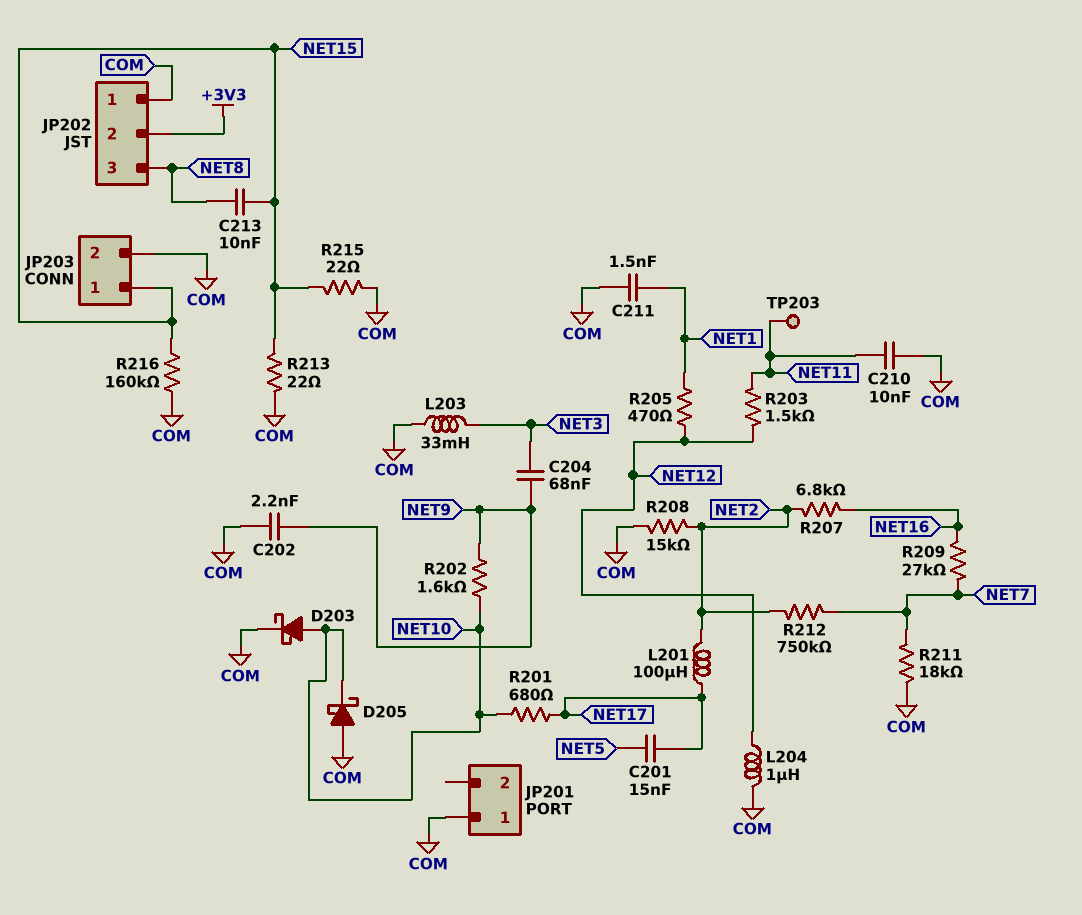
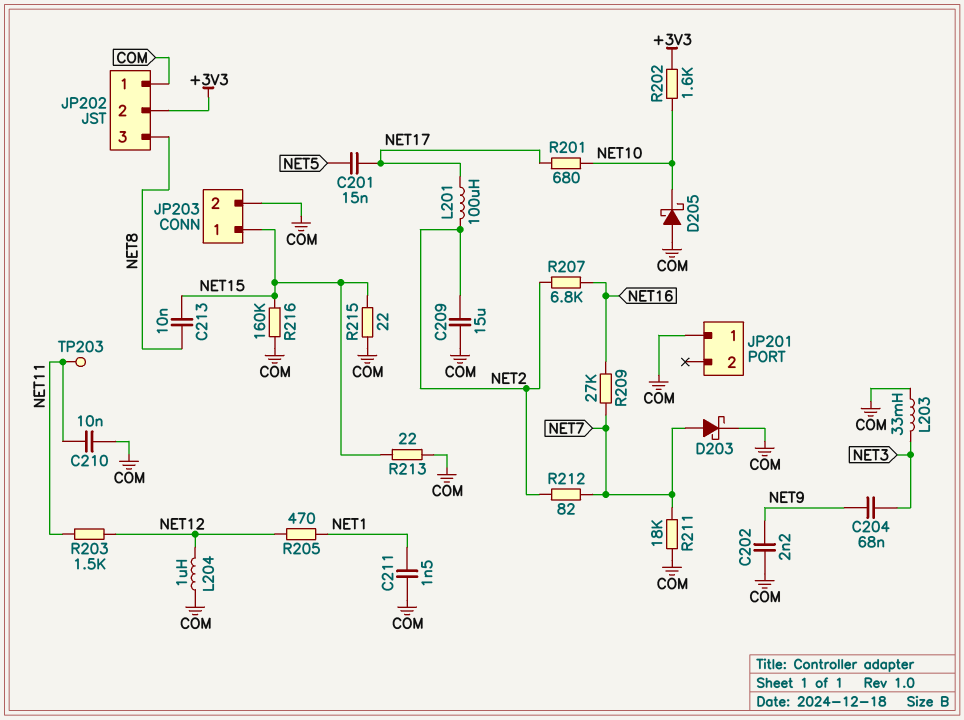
C209: none -> 15uF (COM, NET2)
D203: schottky (A NET10, K COM) -> schottky (A NET7, K COM)
R202: 1.6k (NET9, NET10) -> 1.6k (+3V3, NET10)
R208: 15k (COM, NET2) -> none
R212: 750k (NET2, NET7) -> 82 (NET2, NET7)

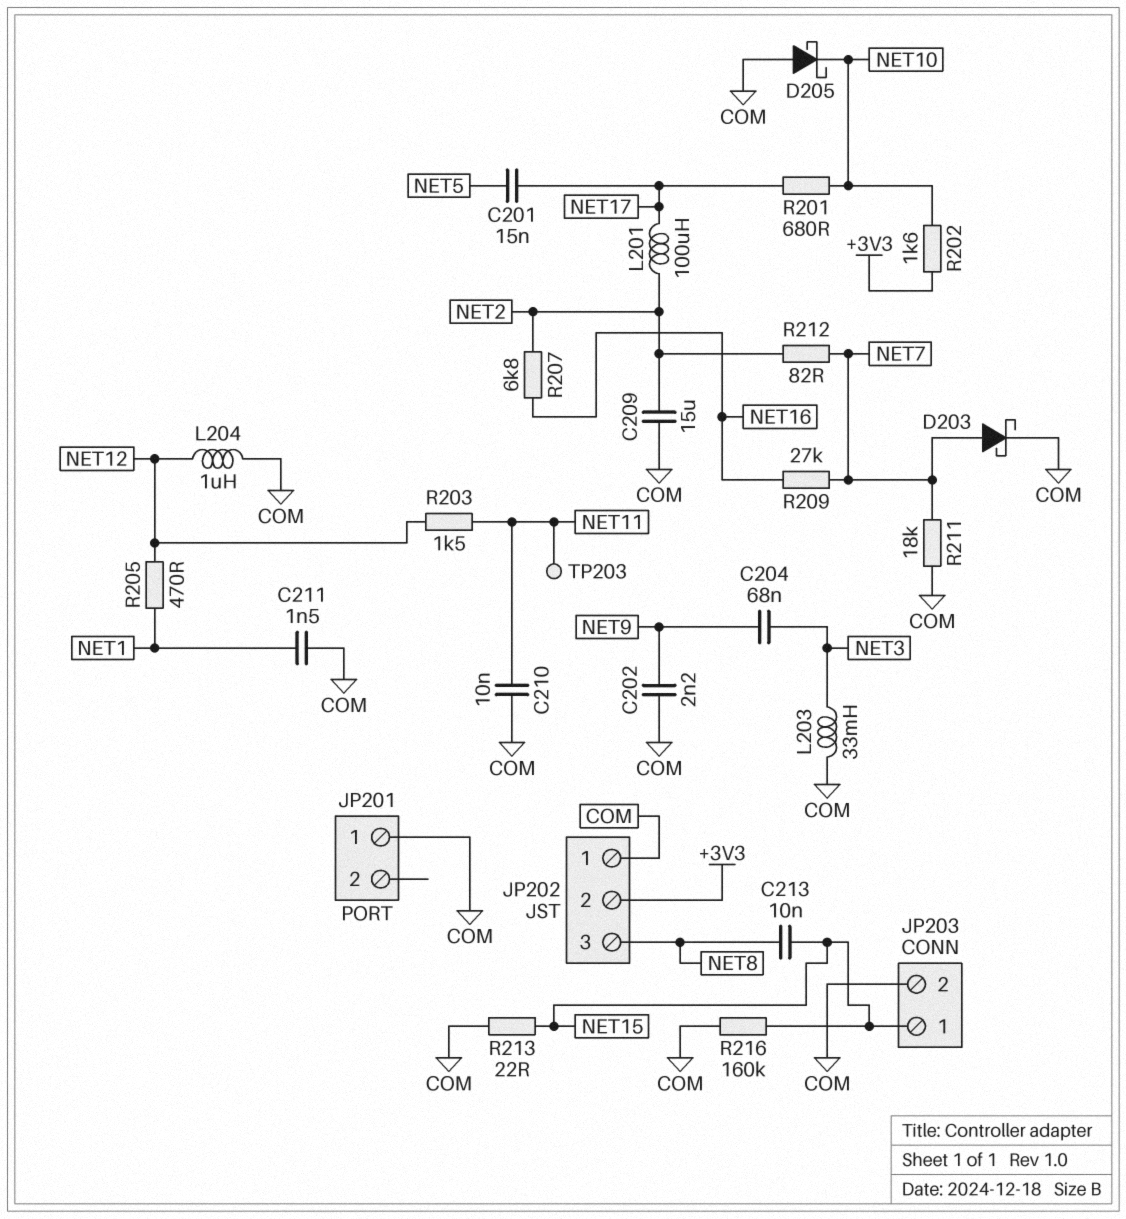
R215: 22 (COM, NET15) -> none

